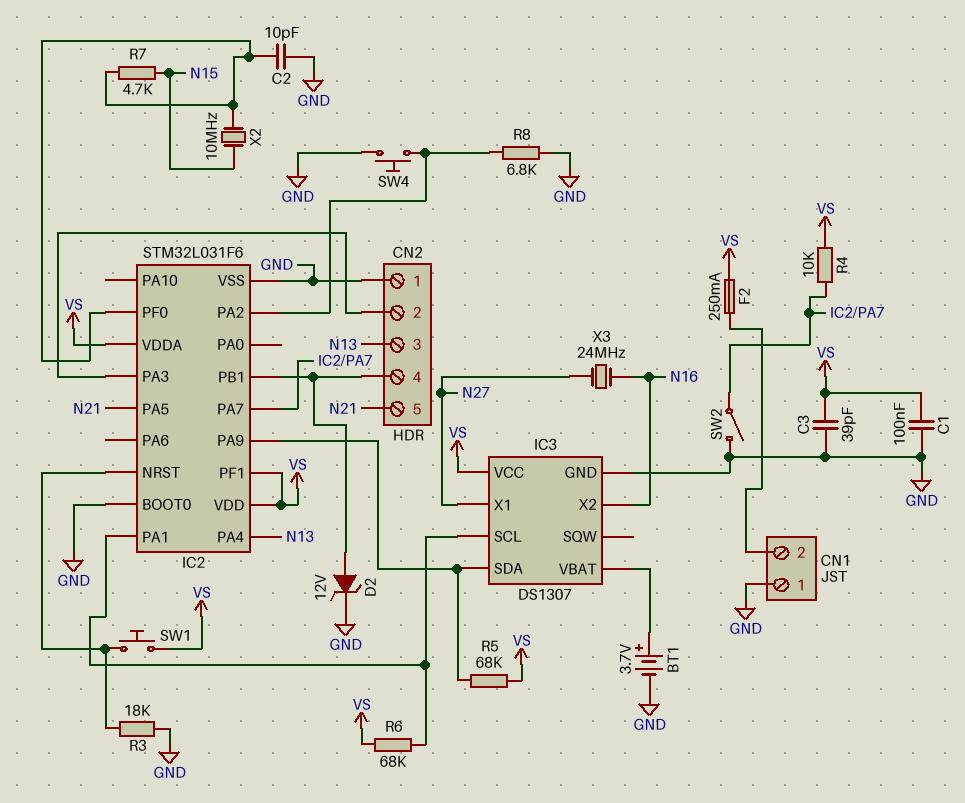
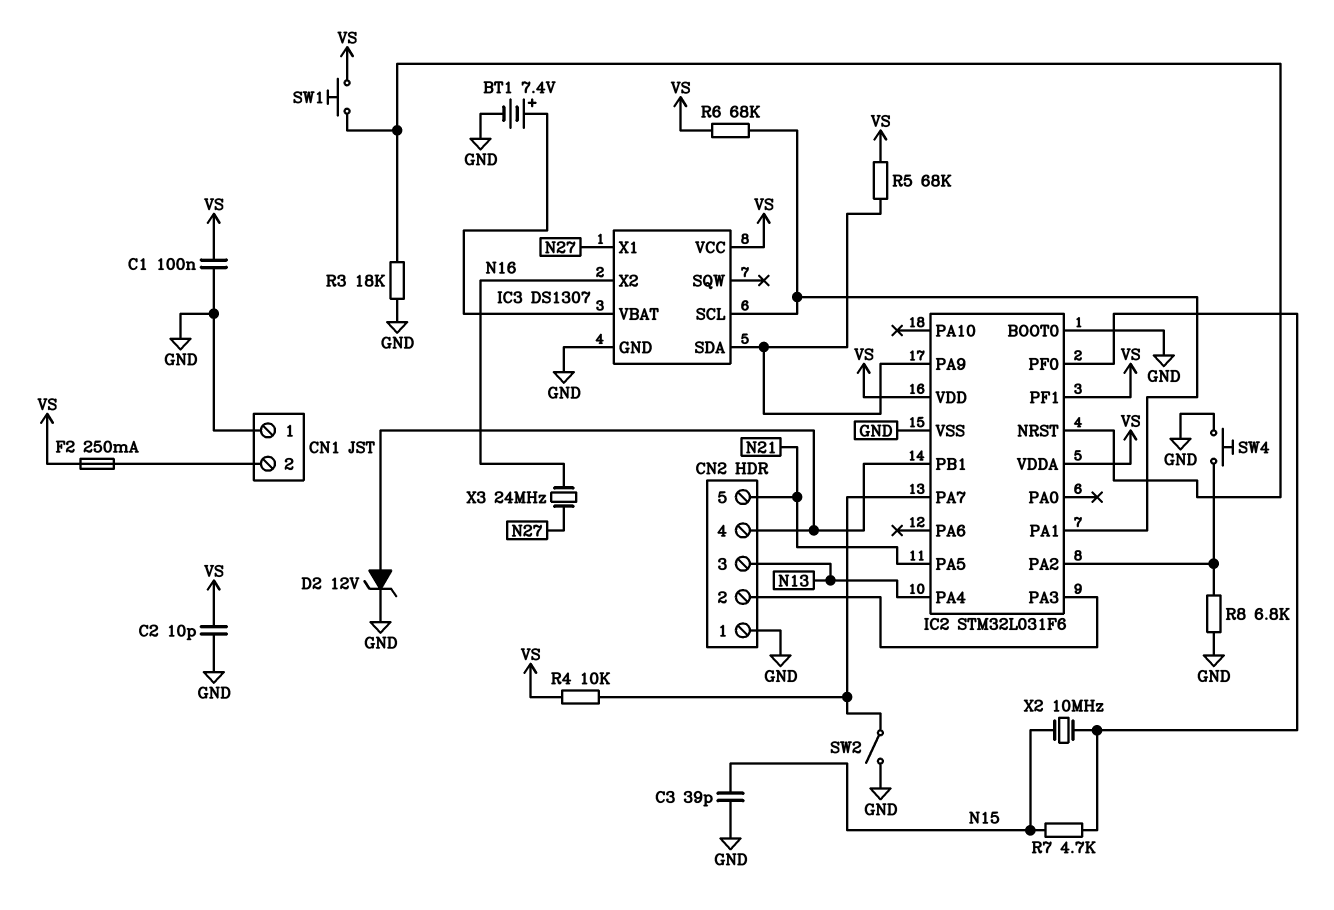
BT1: 3.7V (plus IC3/VBAT, minus GND) -> 7.4V (plus IC3/VBAT, minus GND)
C2: 10pF (GND, IC2/PF0) -> 10pF (GND, VS)
C3: 39pF (GND, VS) -> 39pF (GND, N15)

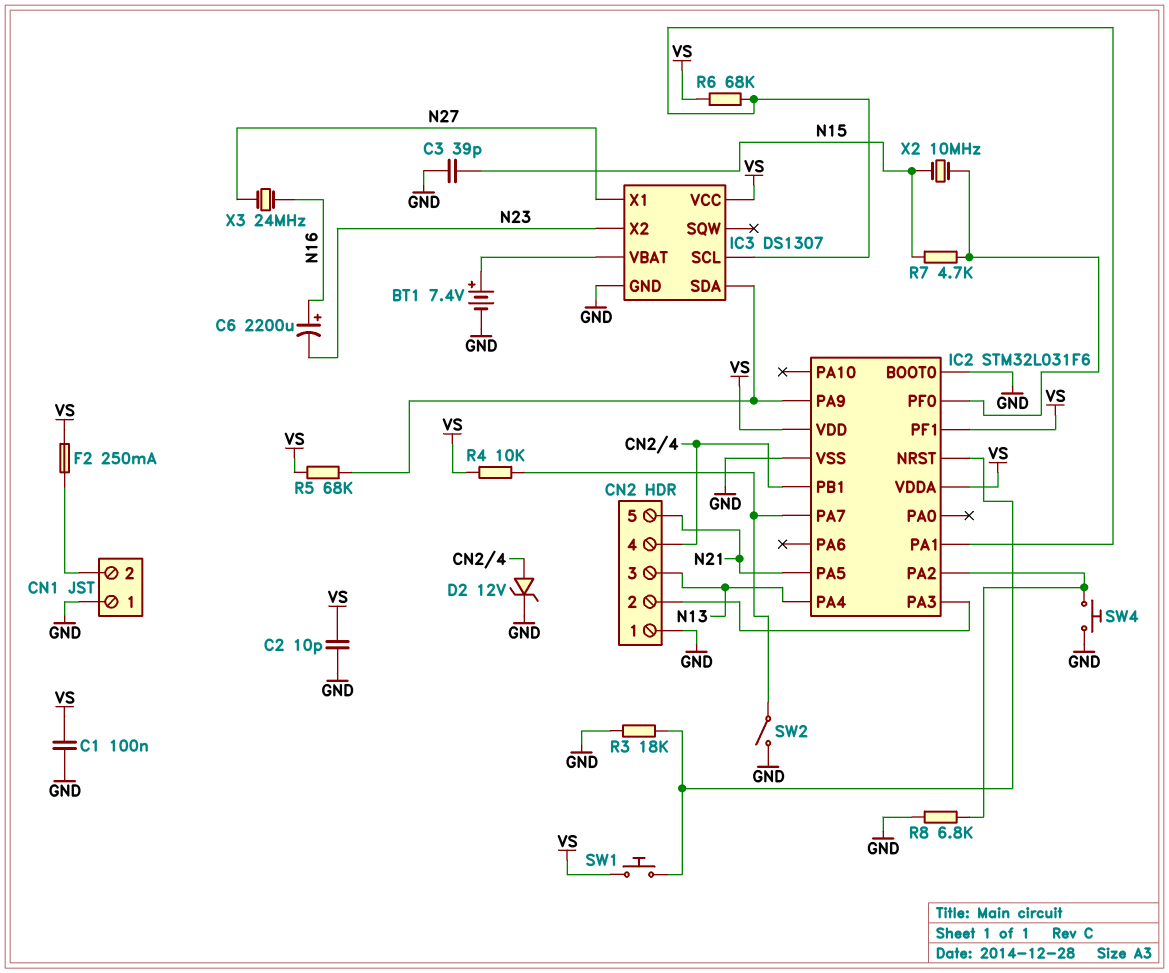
C6: none -> 2200uF (plus N16, minus N23)
IC3 pin X2: N16 -> N23

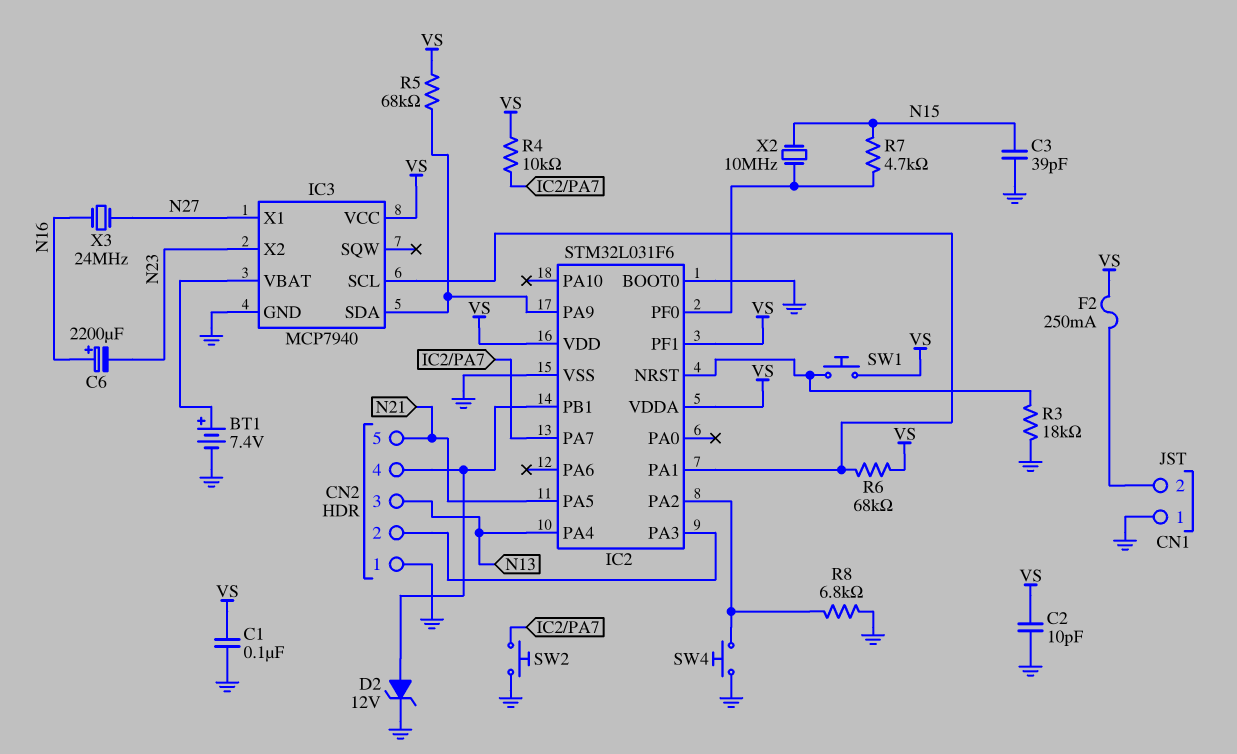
IC3: DS1307 -> MCP7940
SW2: switch (GND, IC2/PA7) -> button (GND, IC2/PA7)

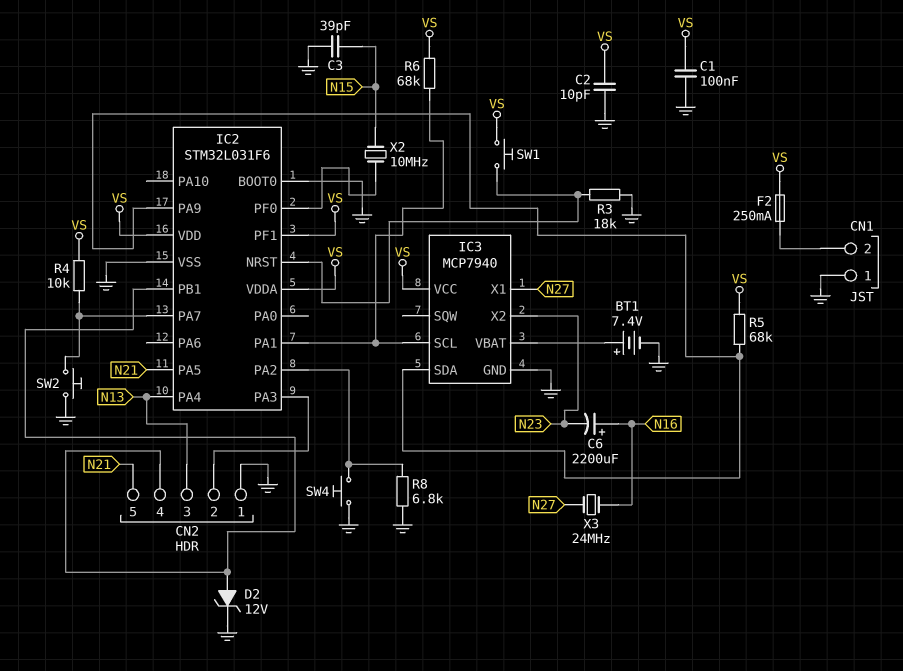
R7: 4.7k (IC2/PF0, N15) -> none

